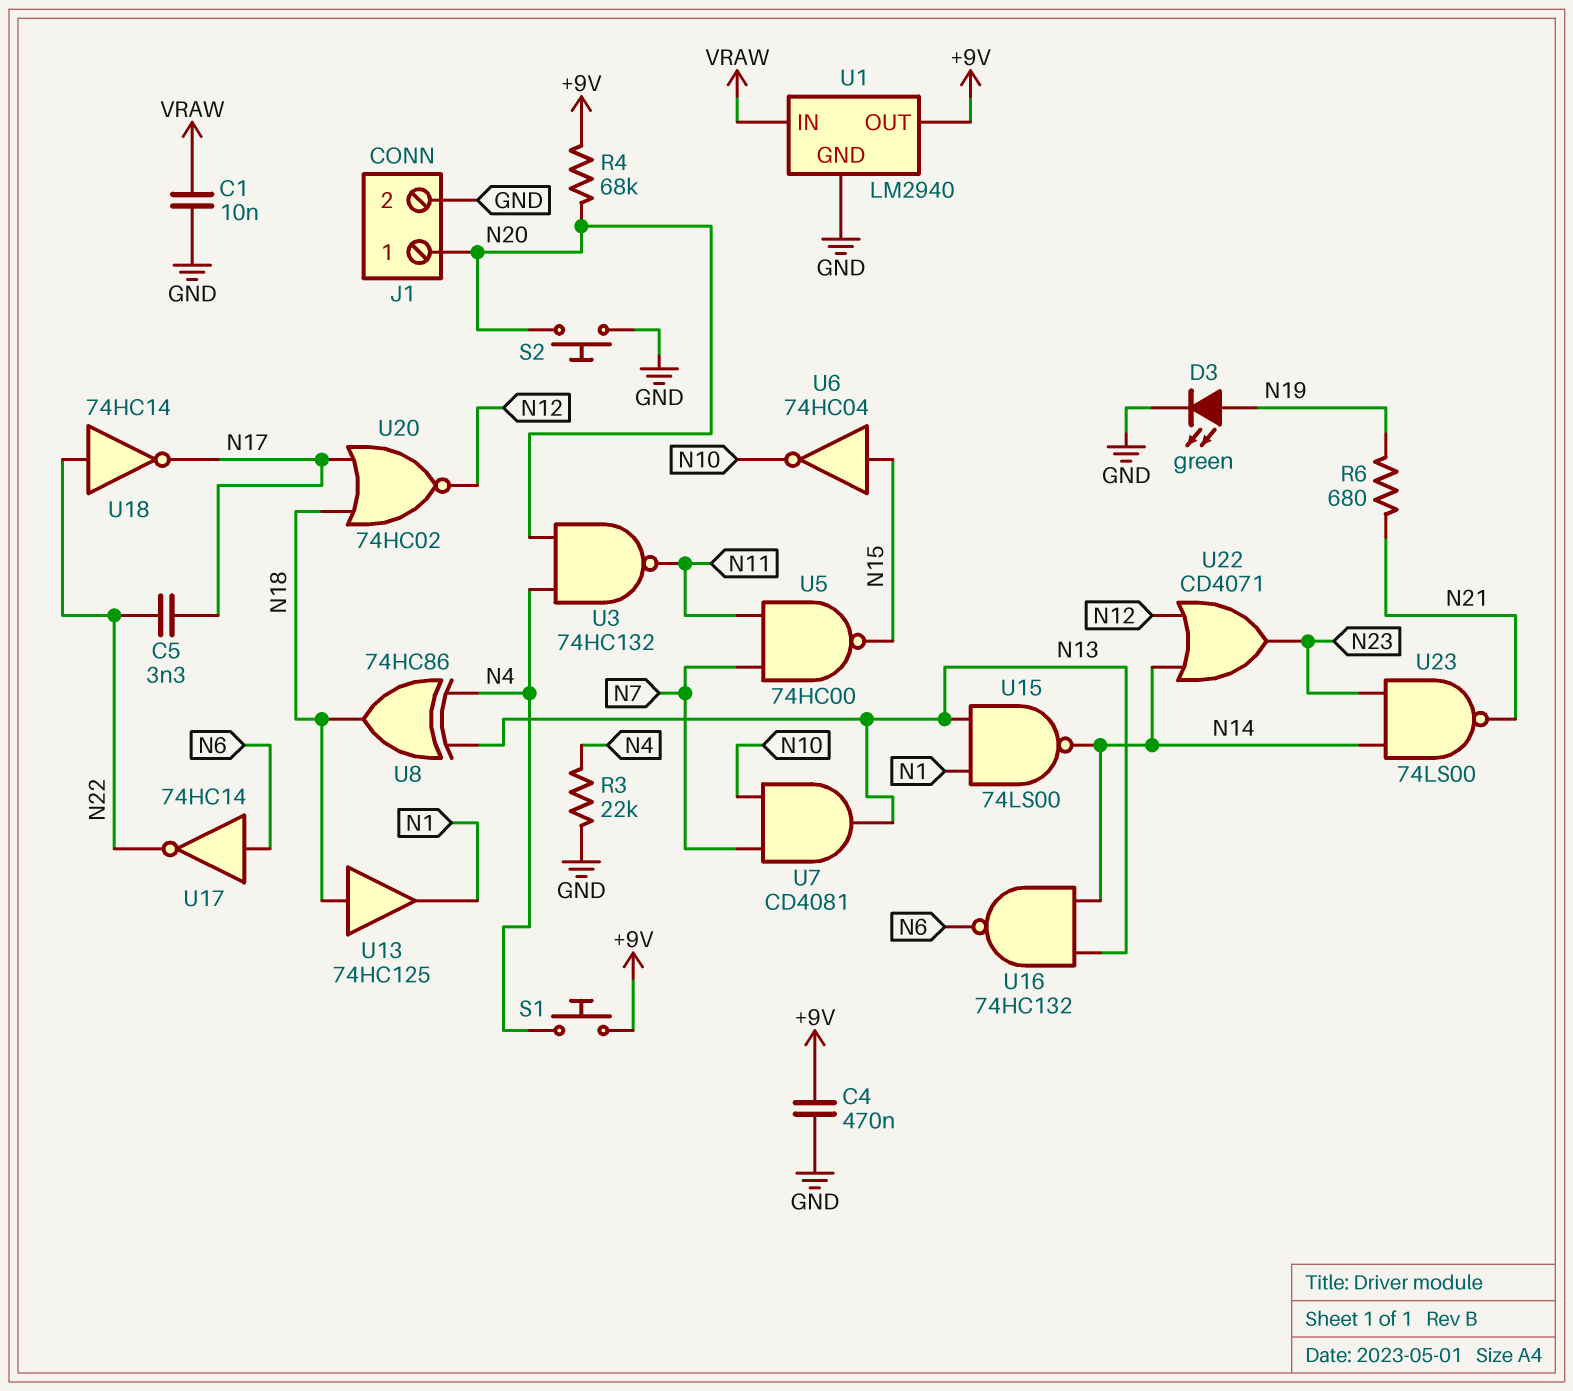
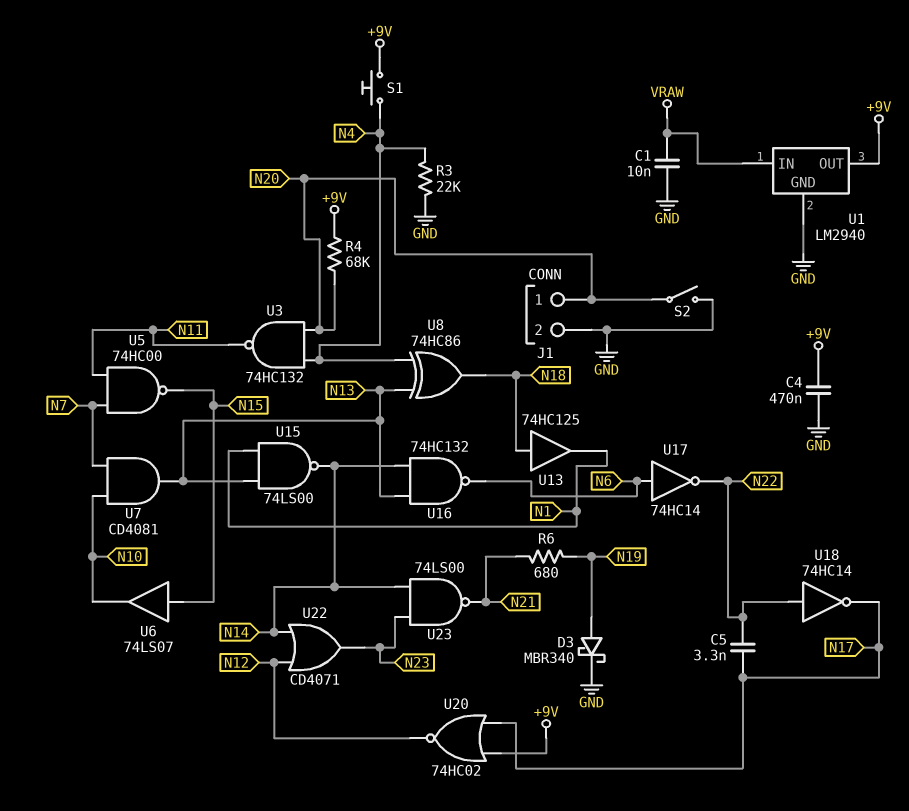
D3: LED green (A N19, K GND) -> schottky MBR340 (A N19, K GND)
S2: button (GND, N20) -> switch (GND, N20)
U6: NOT 74HC04 (in N15, out N10) -> buffer 74LS07 (in N15, out N10)
U20: NOR 74HC02 (in N17, in N18, out N12) -> NOR 74HC02 (in +9V, in N17, out N12)

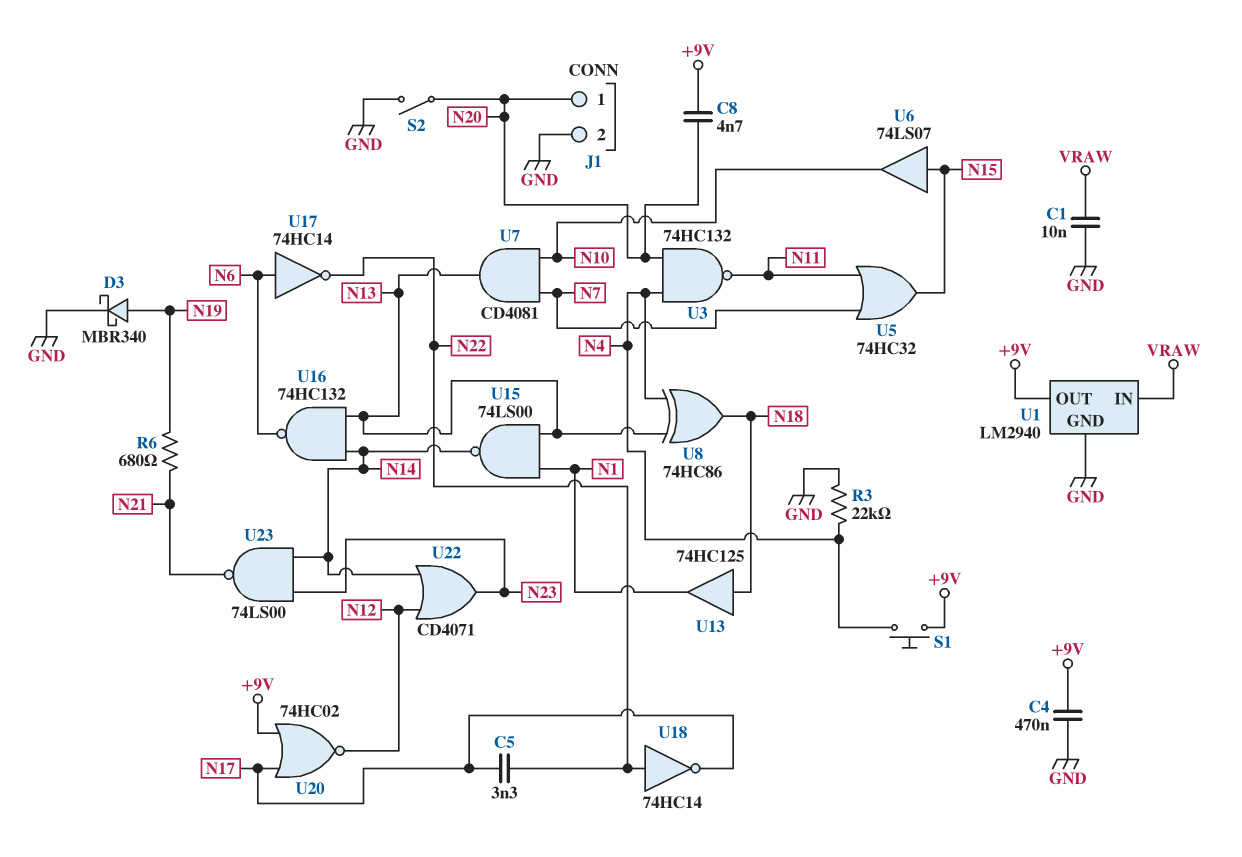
C8: none -> 4.7nF (+9V, N20)
R4: 68k (+9V, N20) -> none
U5: NAND 74HC00 (in N7, in N11, out N15) -> OR 74HC32 (in N7, in N11, out N15)

